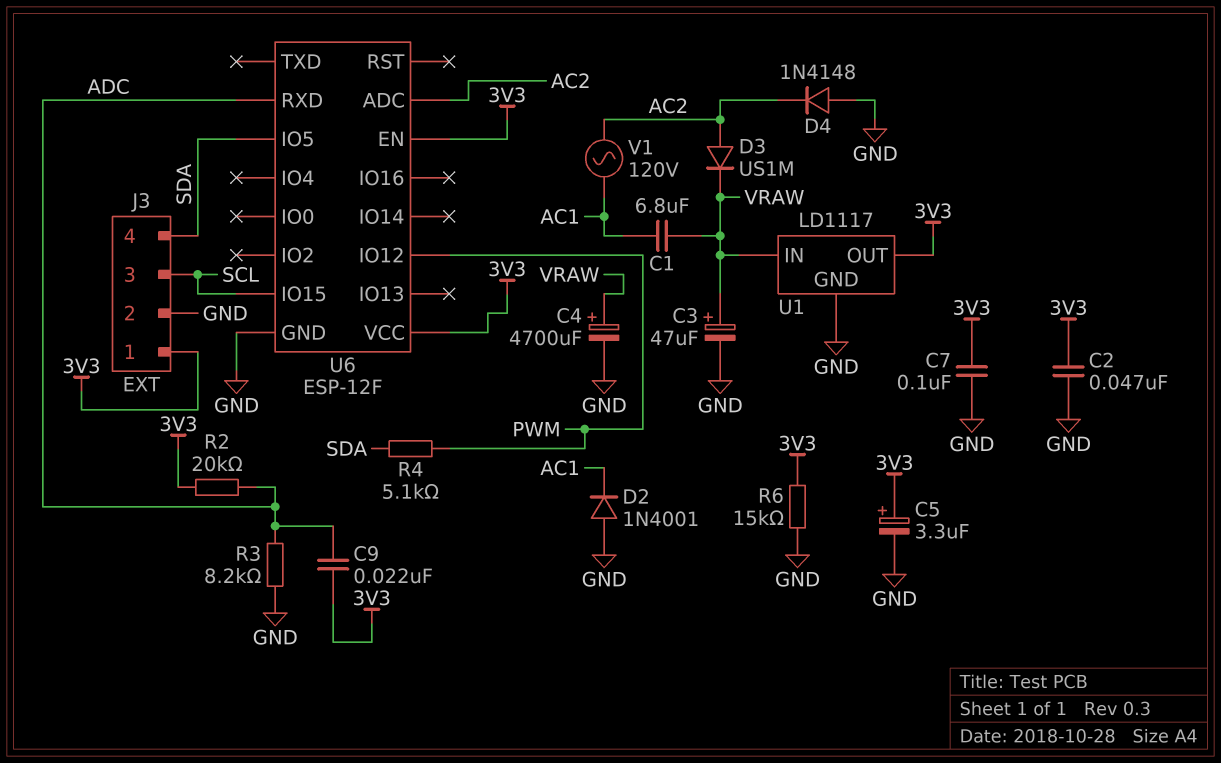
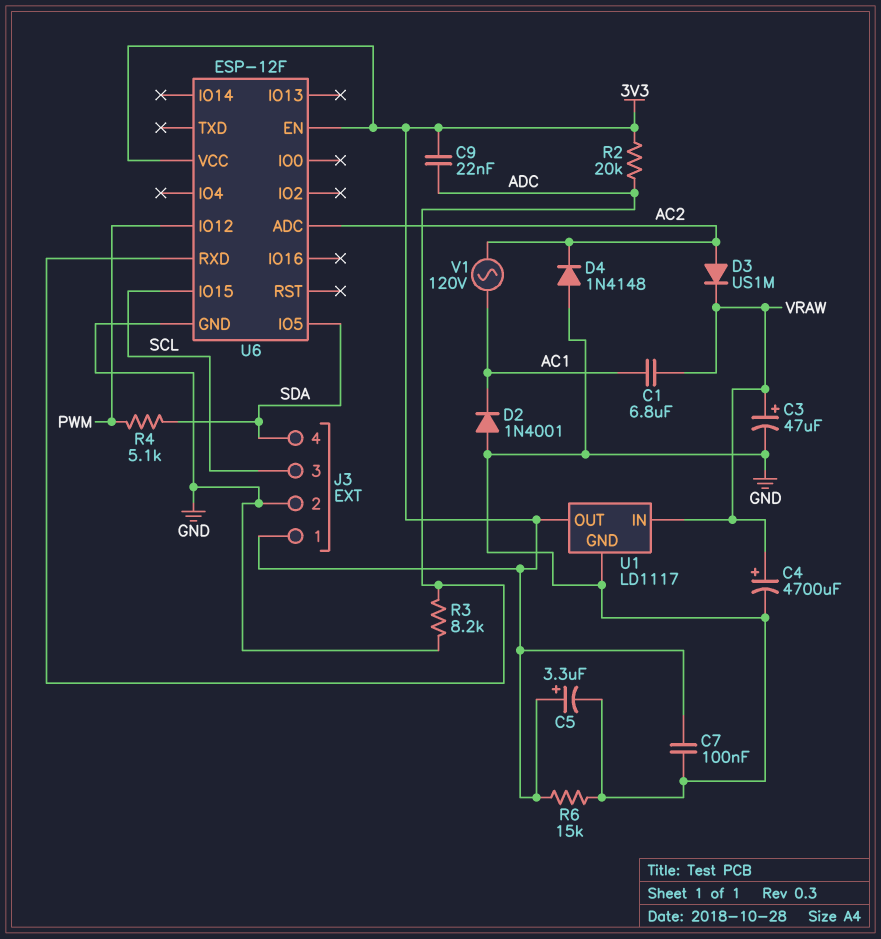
C2: 47nF (3V3, GND) -> none

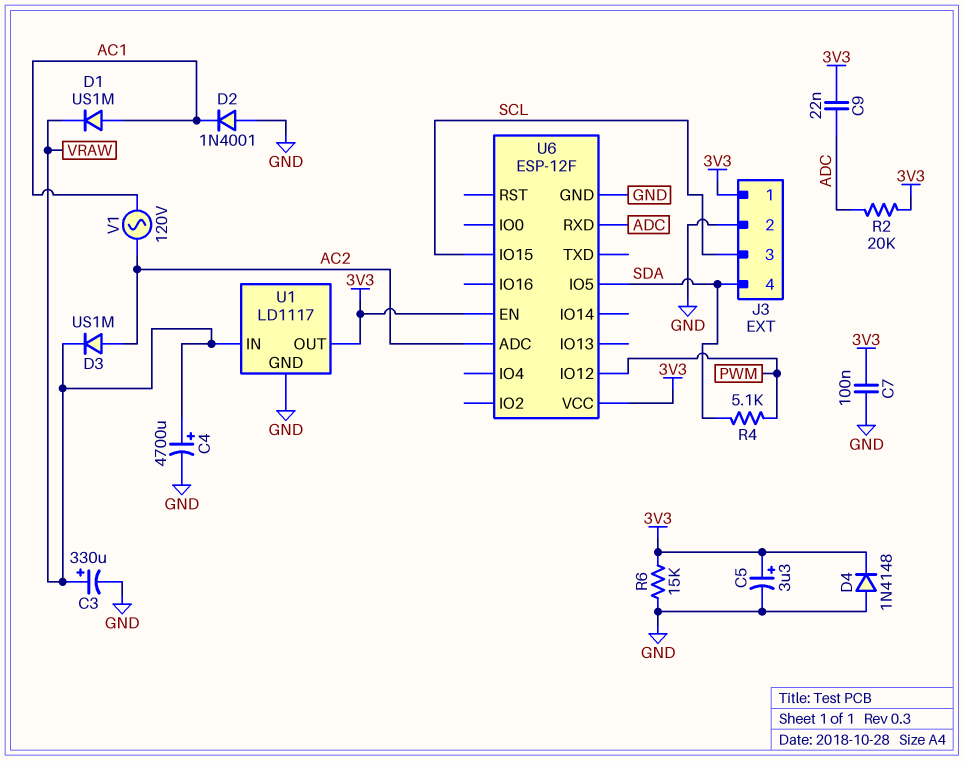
C1: 6.8uF (AC1, VRAW) -> none
C3: 47uF (plus VRAW, minus GND) -> 330uF (plus VRAW, minus GND)
D1: none -> diode US1M (A AC1, K VRAW)
D4: diode 1N4148 (A GND, K AC2) -> diode 1N4148 (A GND, K 3V3)
R3: 8.2k (ADC, GND) -> none

